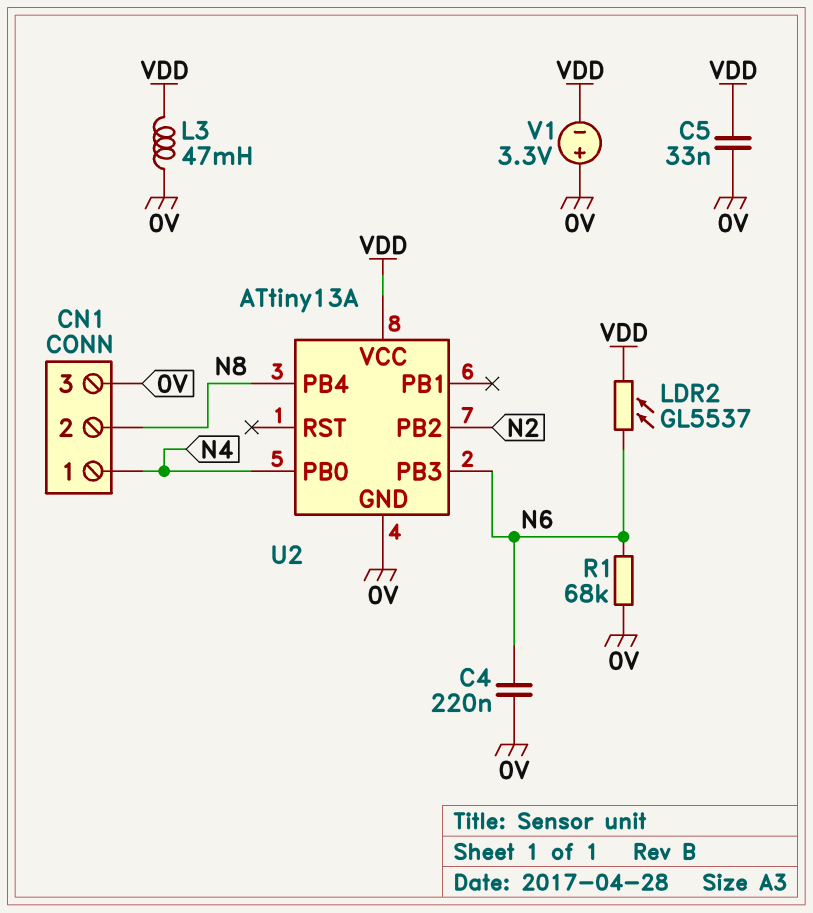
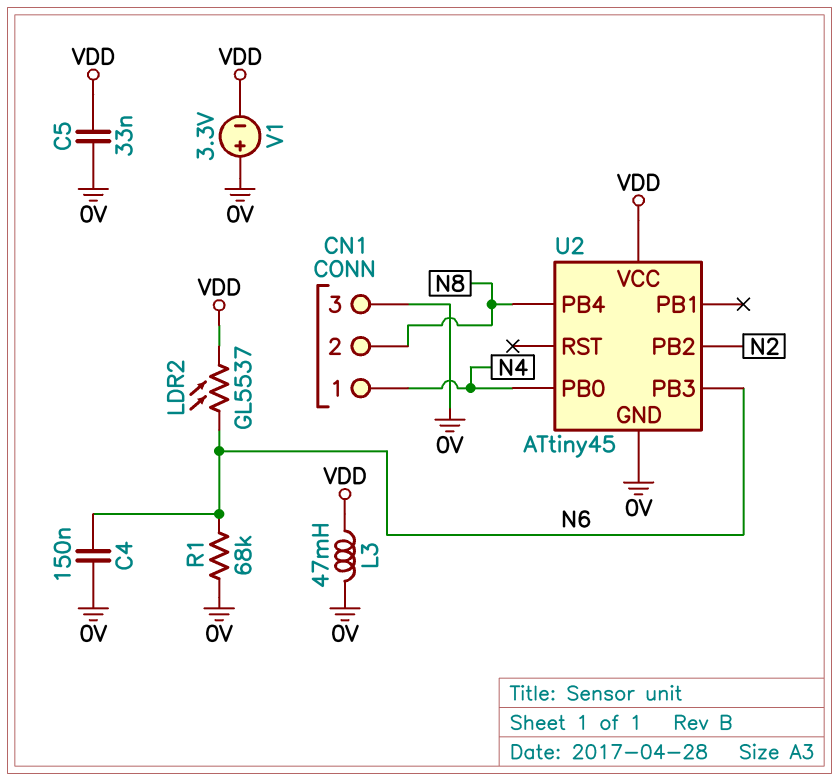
C4: 220nF (0V, N6) -> 150nF (0V, N6)
U2: ATtiny13A -> ATtiny45

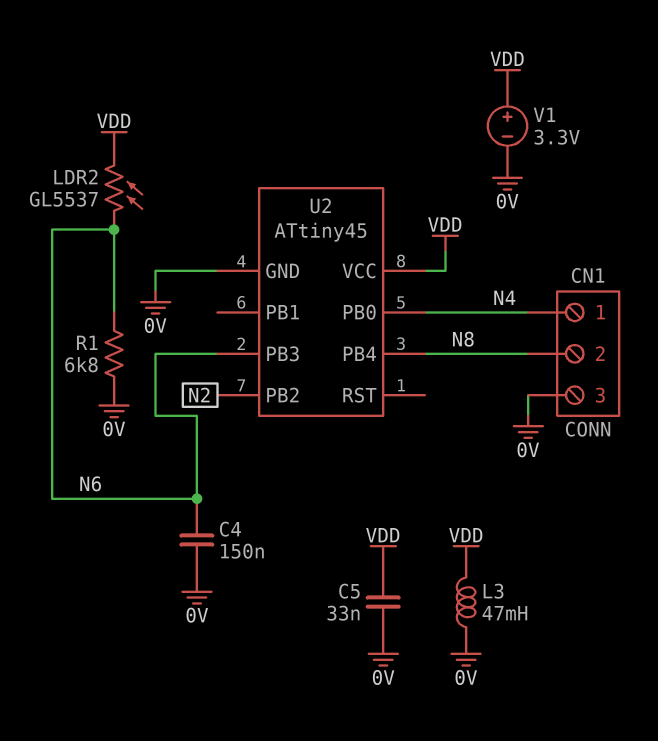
R1: 68k (0V, N6) -> 6.8k (0V, N6)
V1: 3.3V (plus 0V, minus VDD) -> 3.3V (plus VDD, minus 0V)

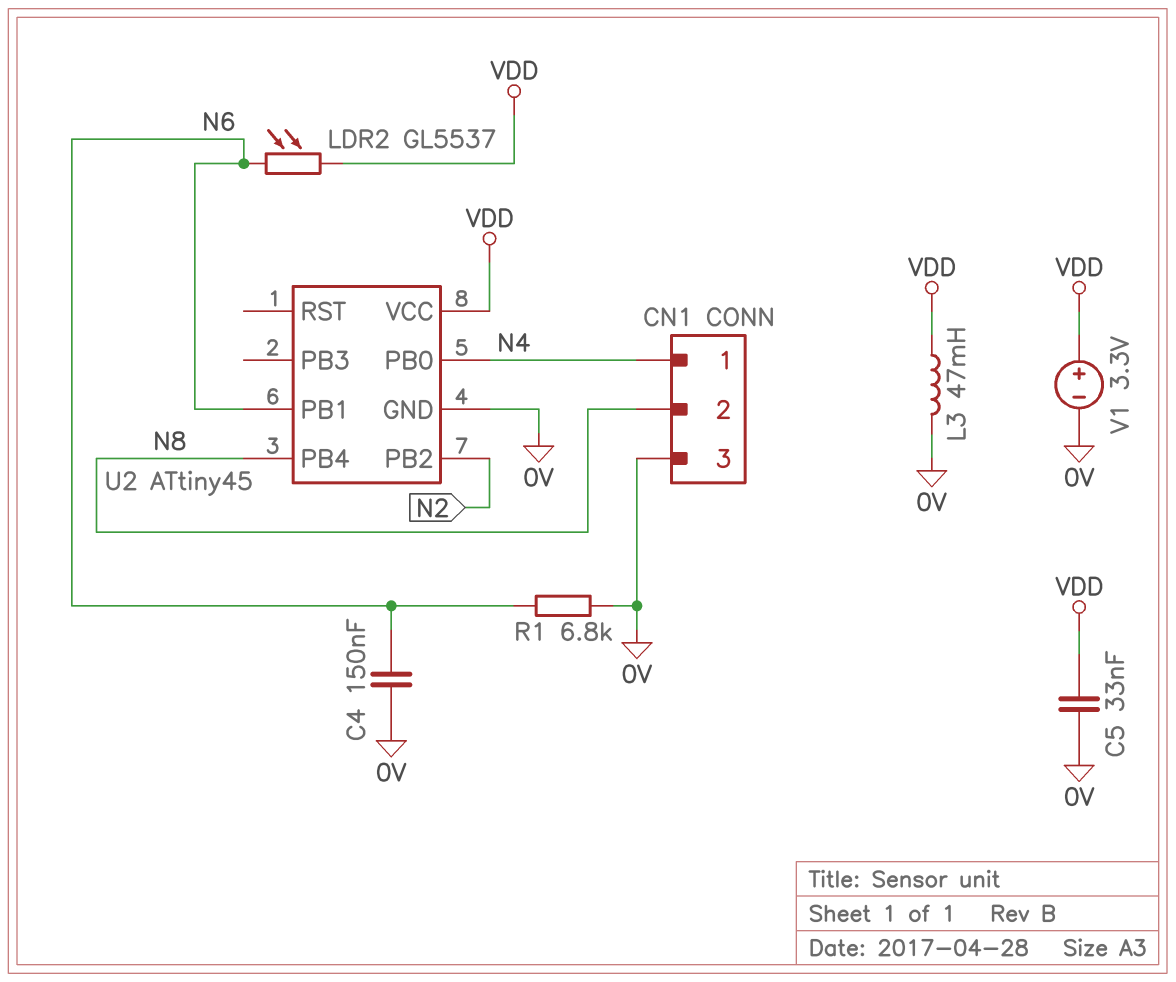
U2 pin PB1: none -> N6
U2 pin PB3: N6 -> none

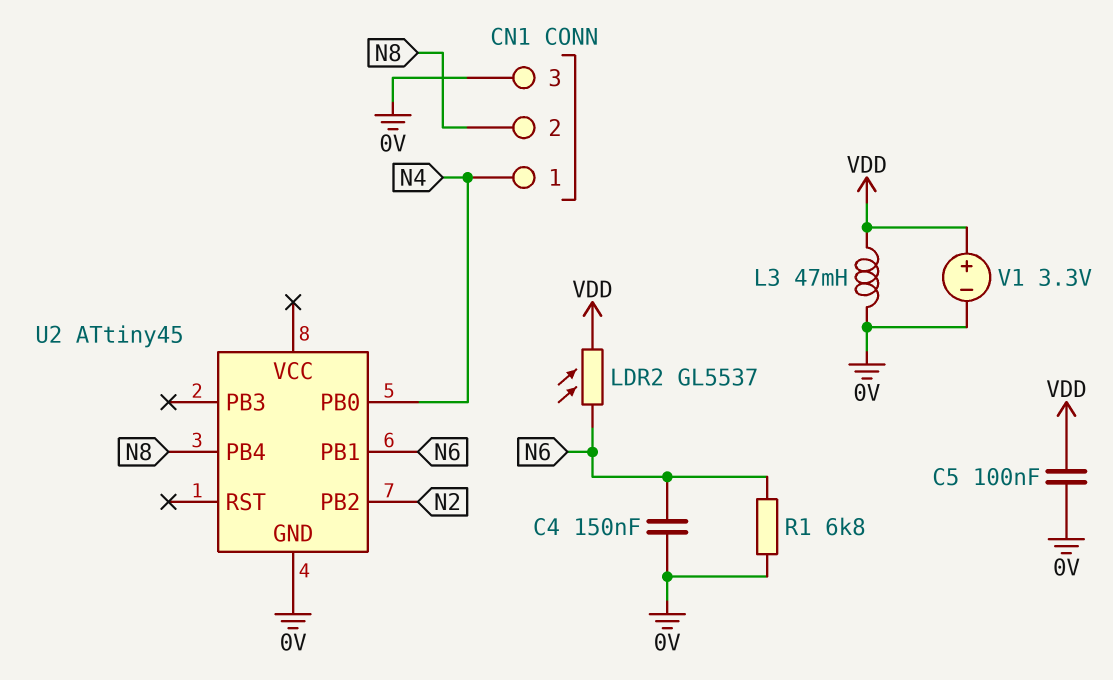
C5: 33nF (0V, VDD) -> 100nF (0V, VDD)
U2 pin VCC: VDD -> none

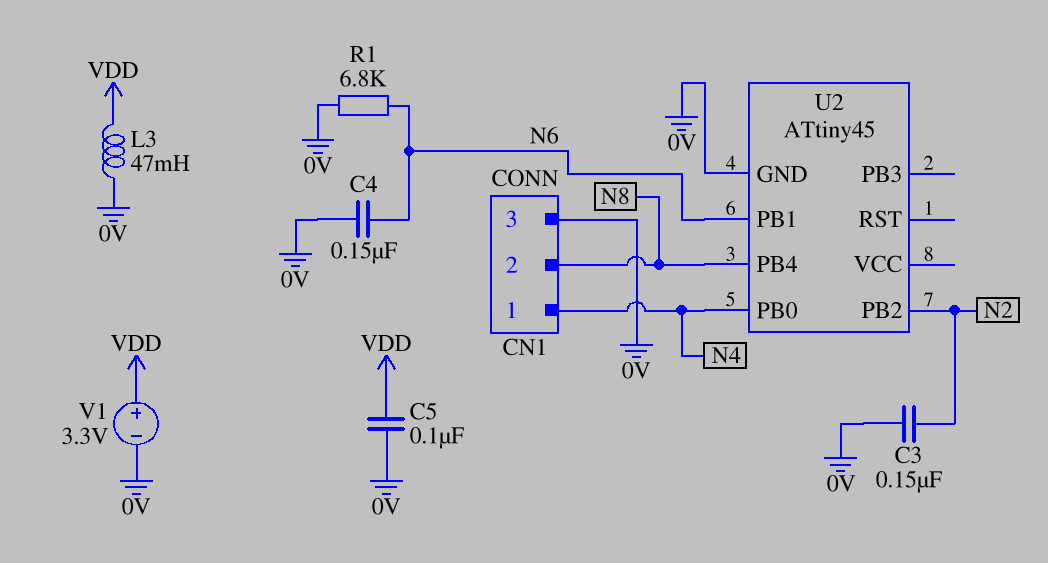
C3: none -> 150nF (0V, N2)
LDR2: GL5537 (N6, VDD) -> none

